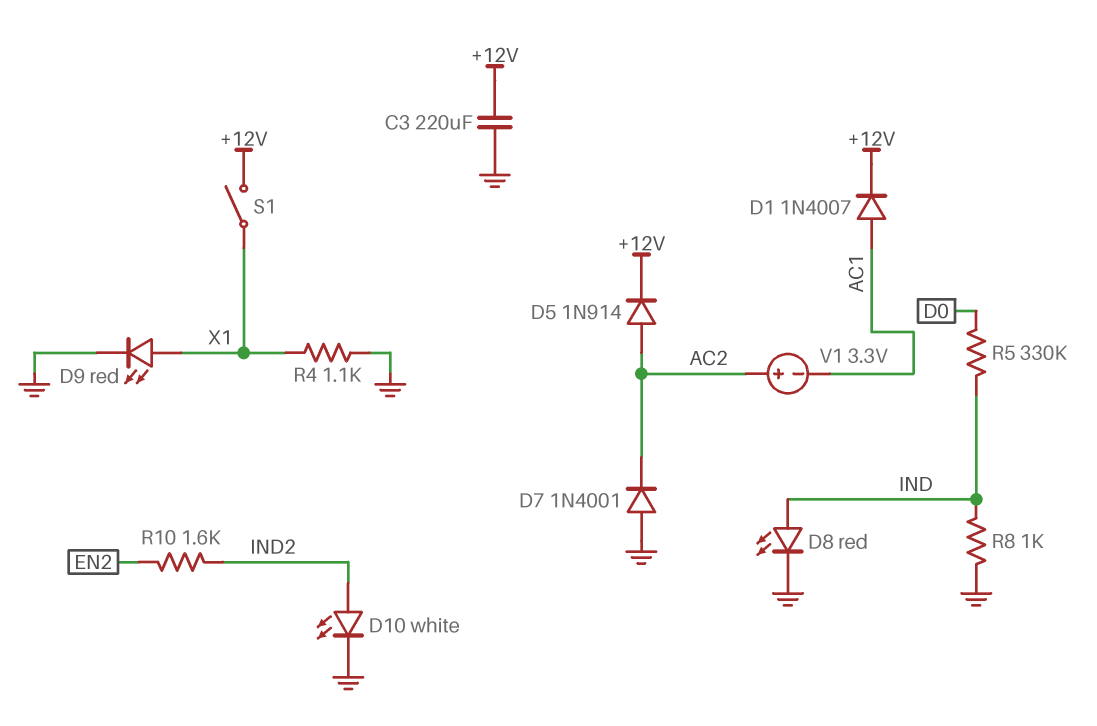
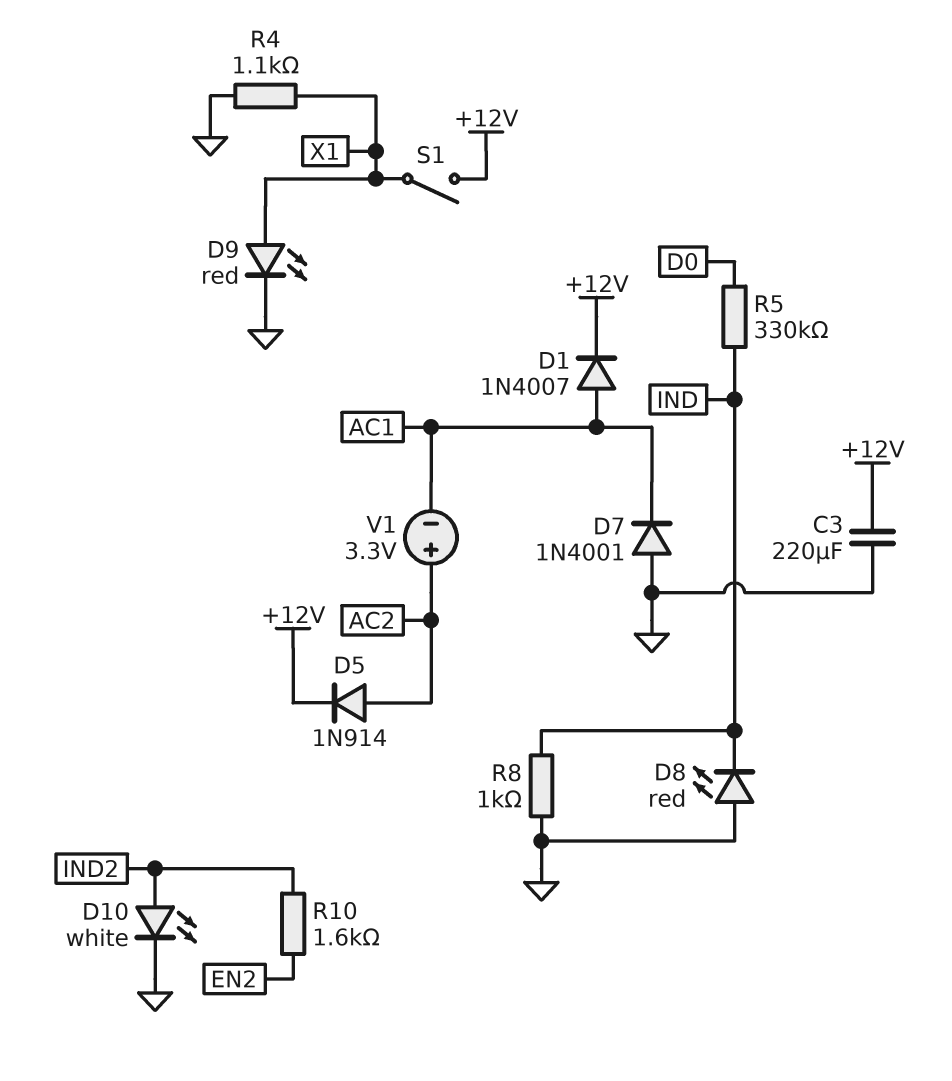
D7: diode 1N4001 (A GND, K AC2) -> diode 1N4001 (A GND, K AC1)
D8: LED red (A IND, K GND) -> LED red (A GND, K IND)

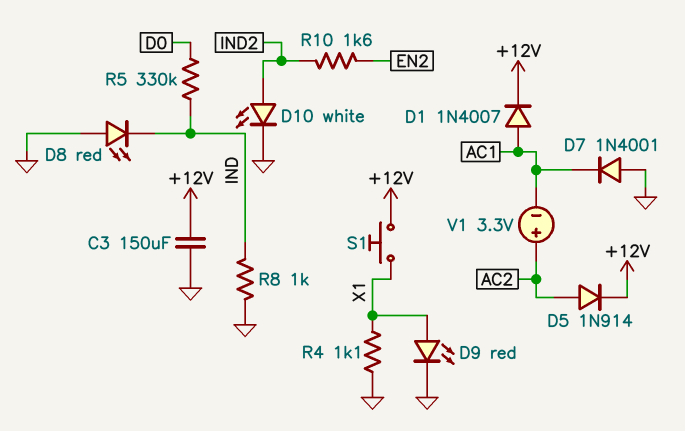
C3: 220uF (+12V, GND) -> 150uF (+12V, GND)
S1: switch (+12V, X1) -> button (+12V, X1)

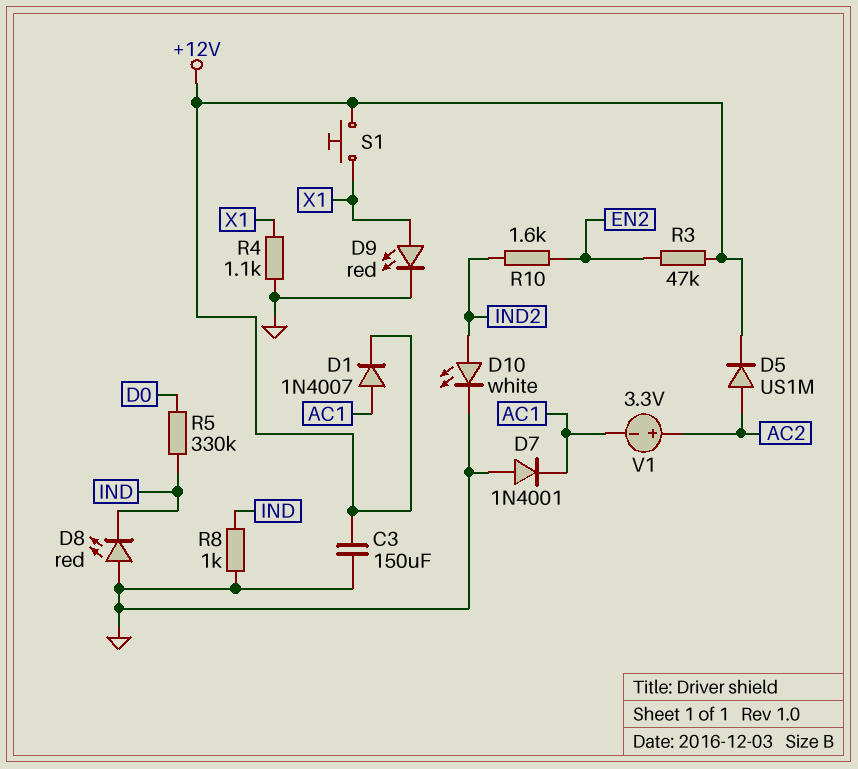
D5: diode 1N914 (A AC2, K +12V) -> diode US1M (A AC2, K +12V)
R3: none -> 47k (+12V, EN2)

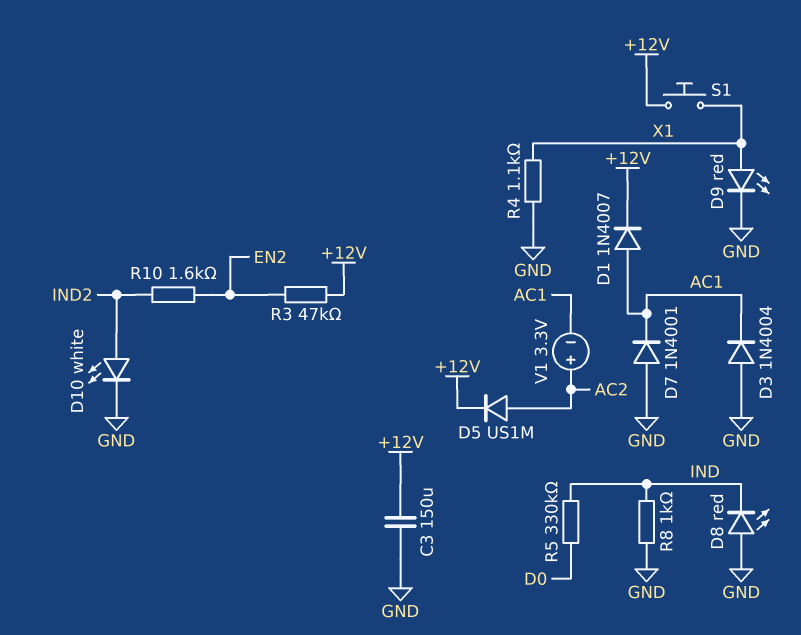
D3: none -> diode 1N4004 (A GND, K AC1)

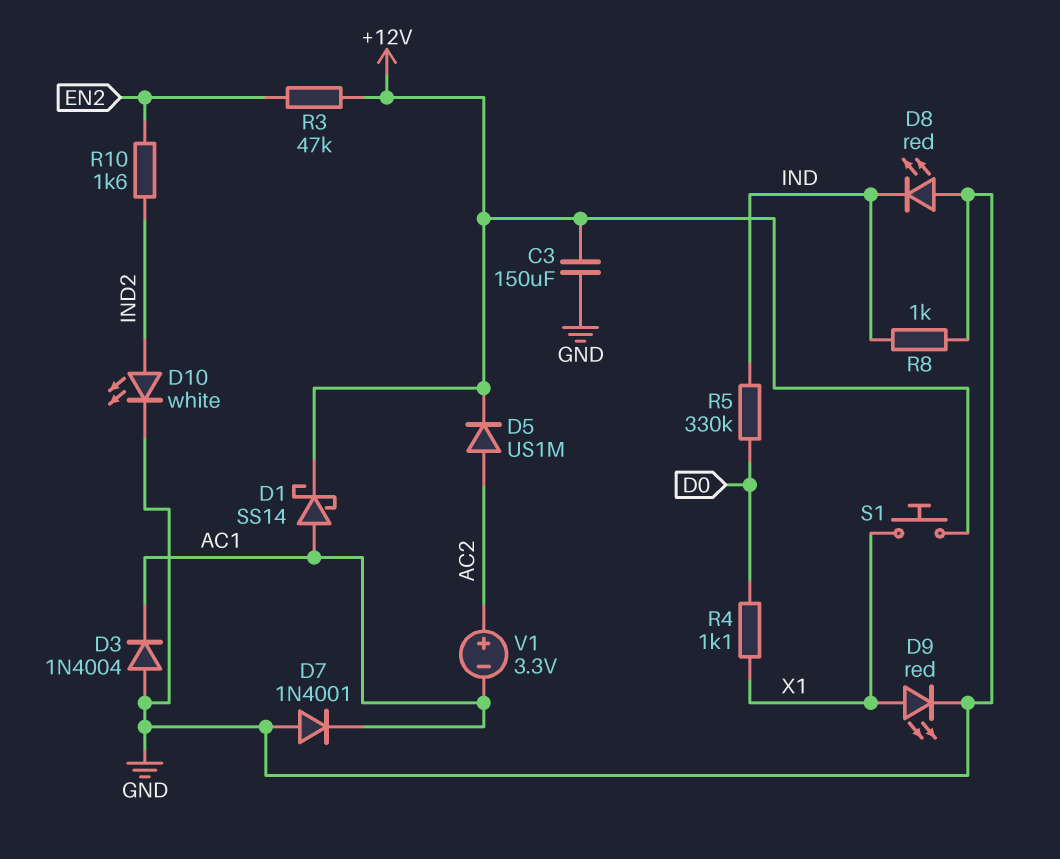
D1: diode 1N4007 (A AC1, K +12V) -> schottky SS14 (A AC1, K +12V)
R4: 1.1k (GND, X1) -> 1.1k (D0, X1)

